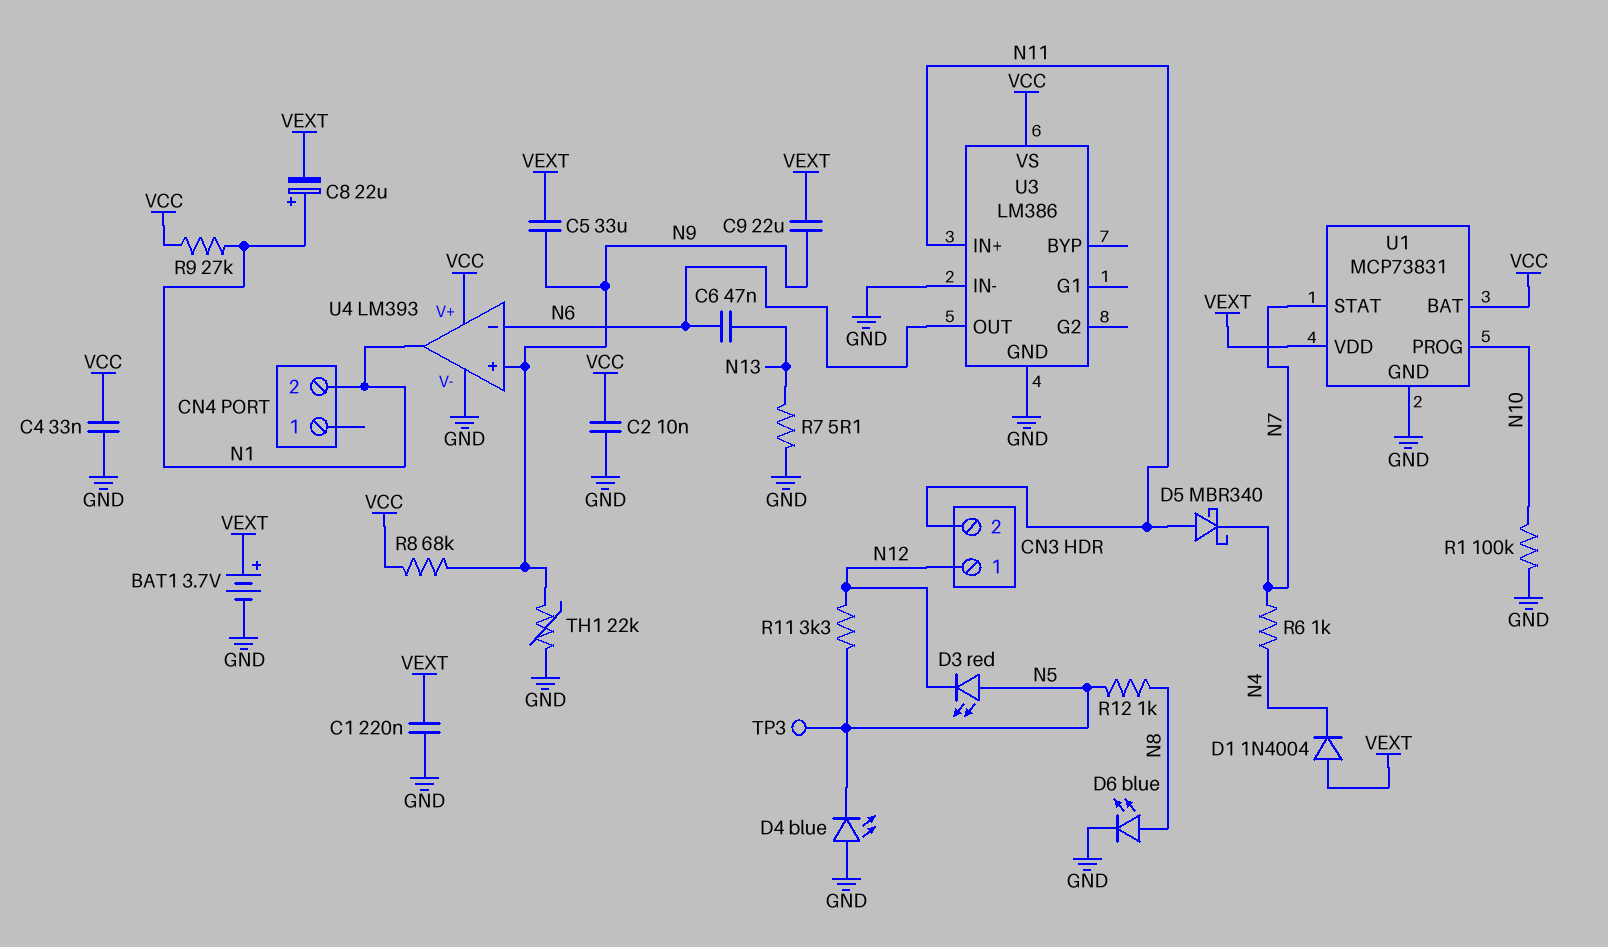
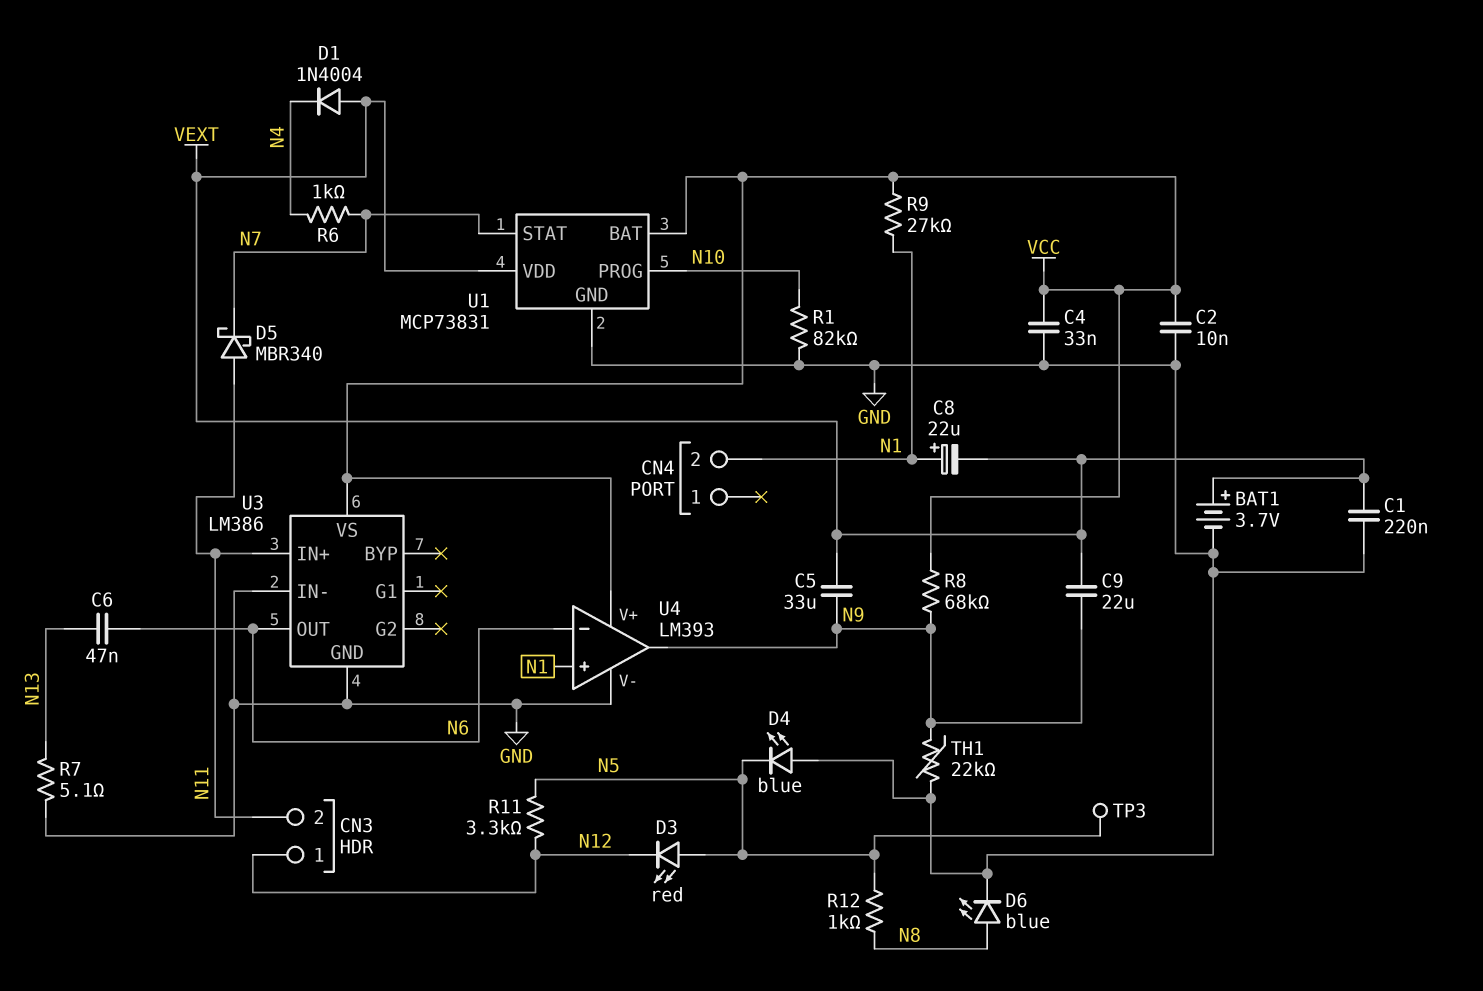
R1: 100k (GND, N10) -> 82k (GND, N10)
U4 pin in+: N9 -> N1
U4 pin out: N1 -> N9

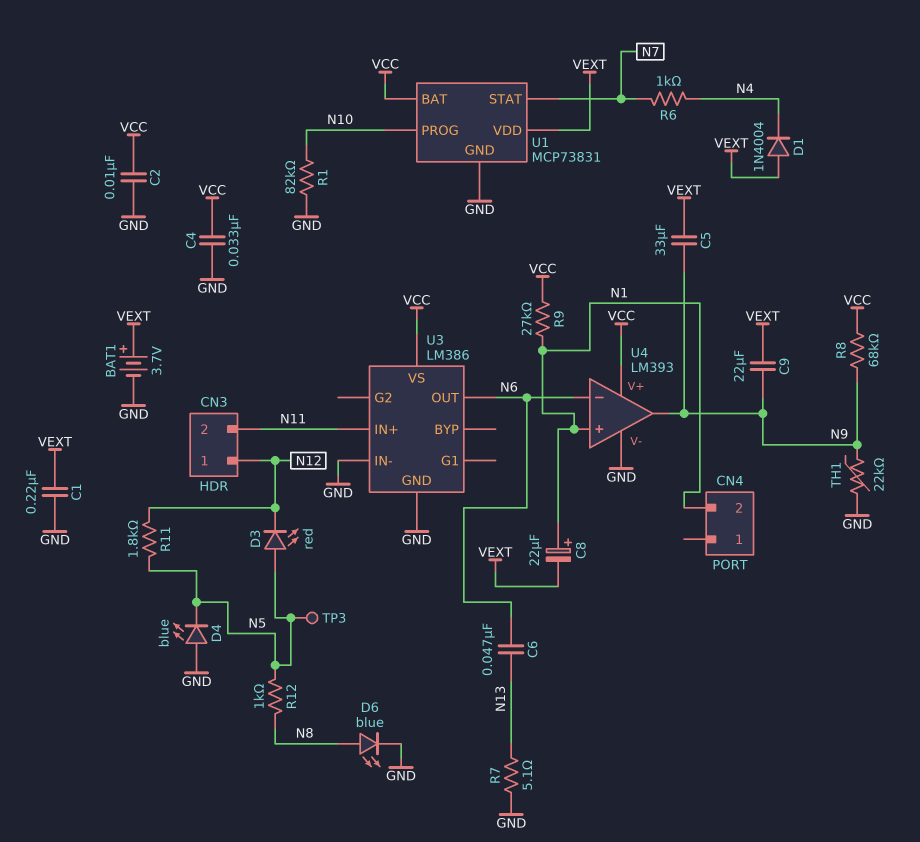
D5: schottky MBR340 (A N11, K N7) -> none
R11: 3.3k (N5, N12) -> 1.8k (N5, N12)

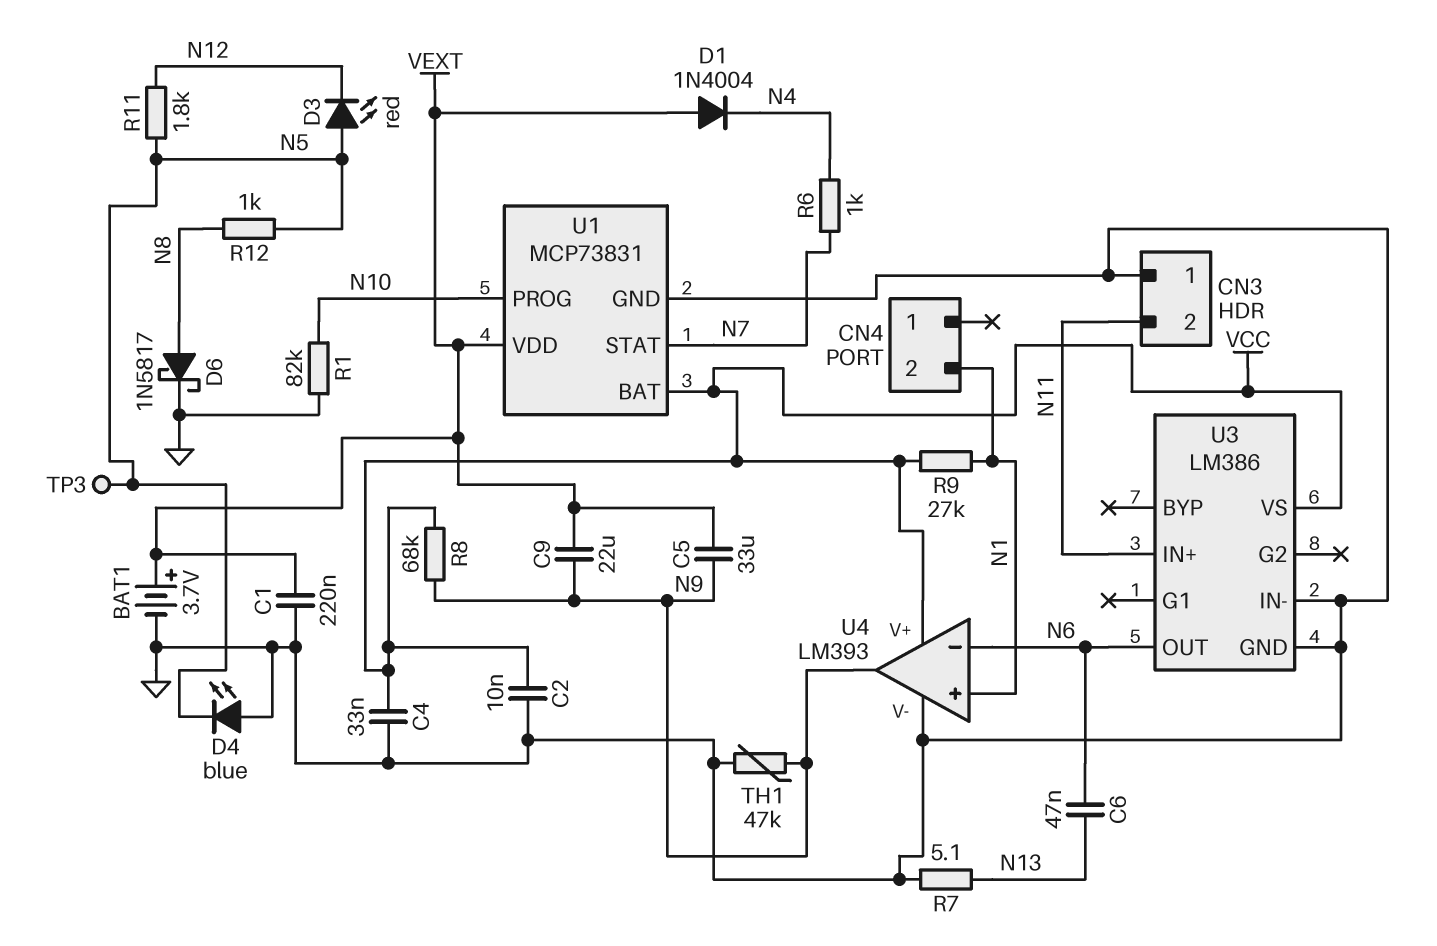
C8: 22uF (plus N1, minus VEXT) -> none
CN3 pin 1: N12 -> GND
D6: LED blue (A N8, K GND) -> schottky 1N5817 (A N8, K GND)
TH1: 22k (GND, N9) -> 47k (GND, N9)

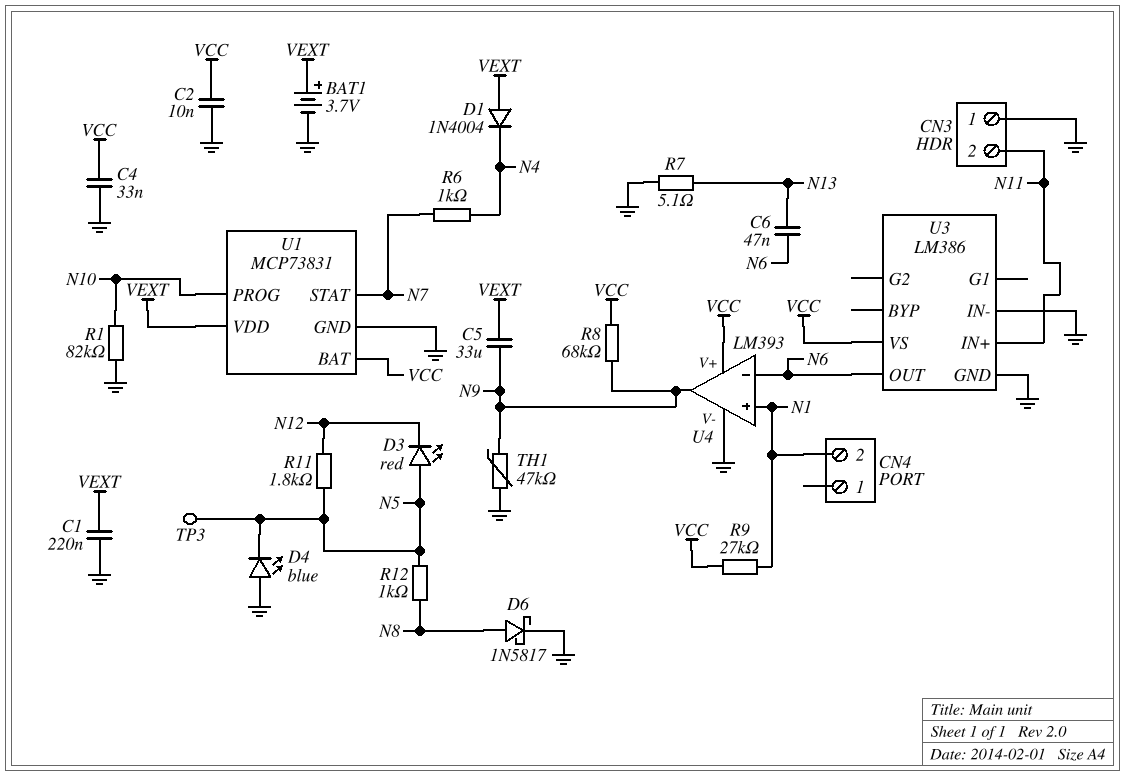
C9: 22uF (N9, VEXT) -> none

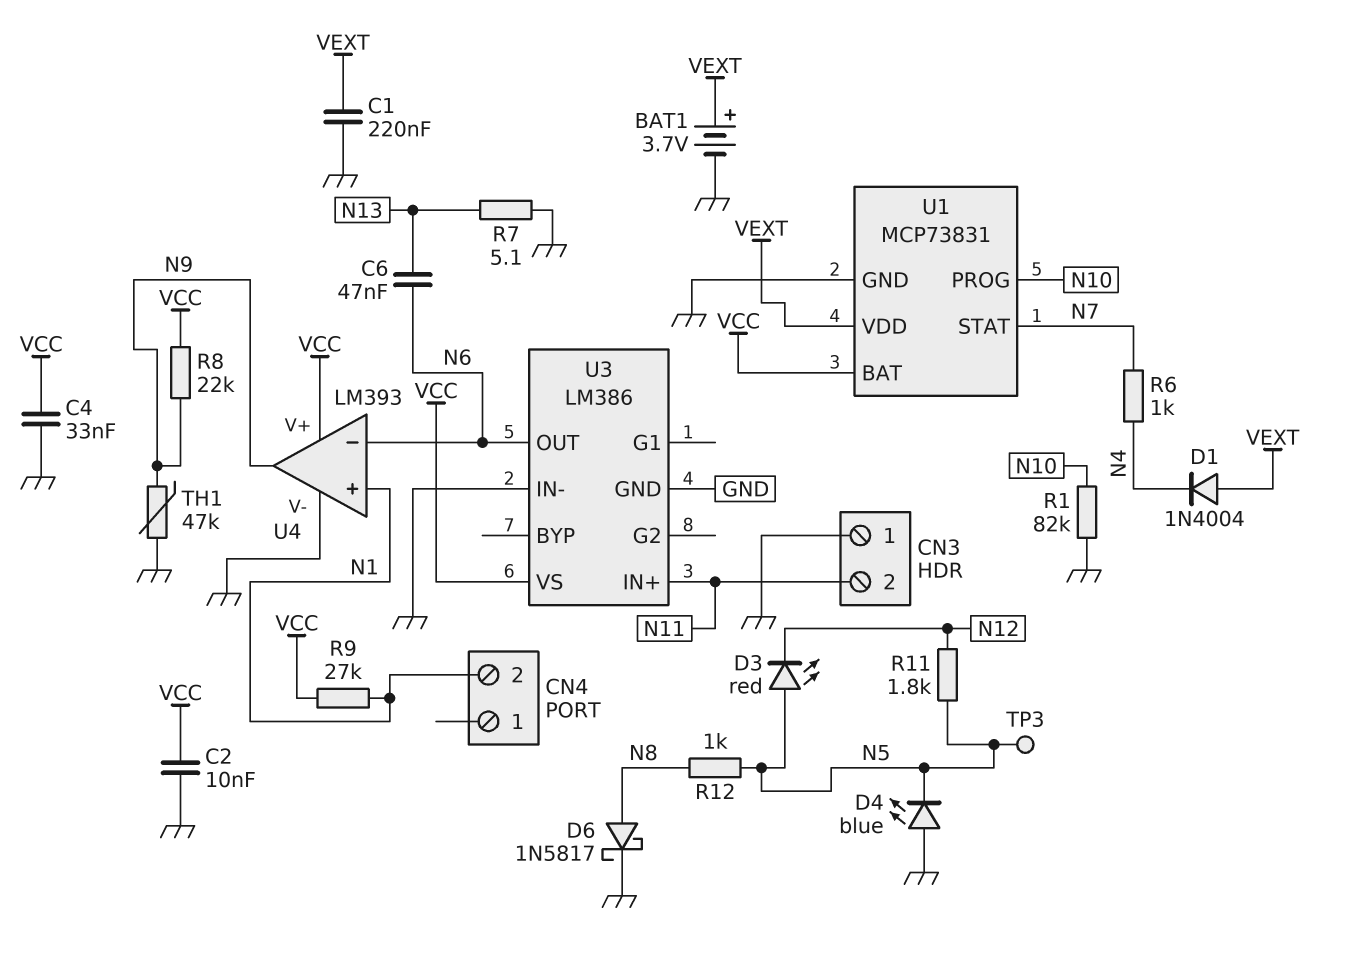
C5: 33uF (N9, VEXT) -> none
R8: 68k (N9, VCC) -> 22k (N9, VCC)

